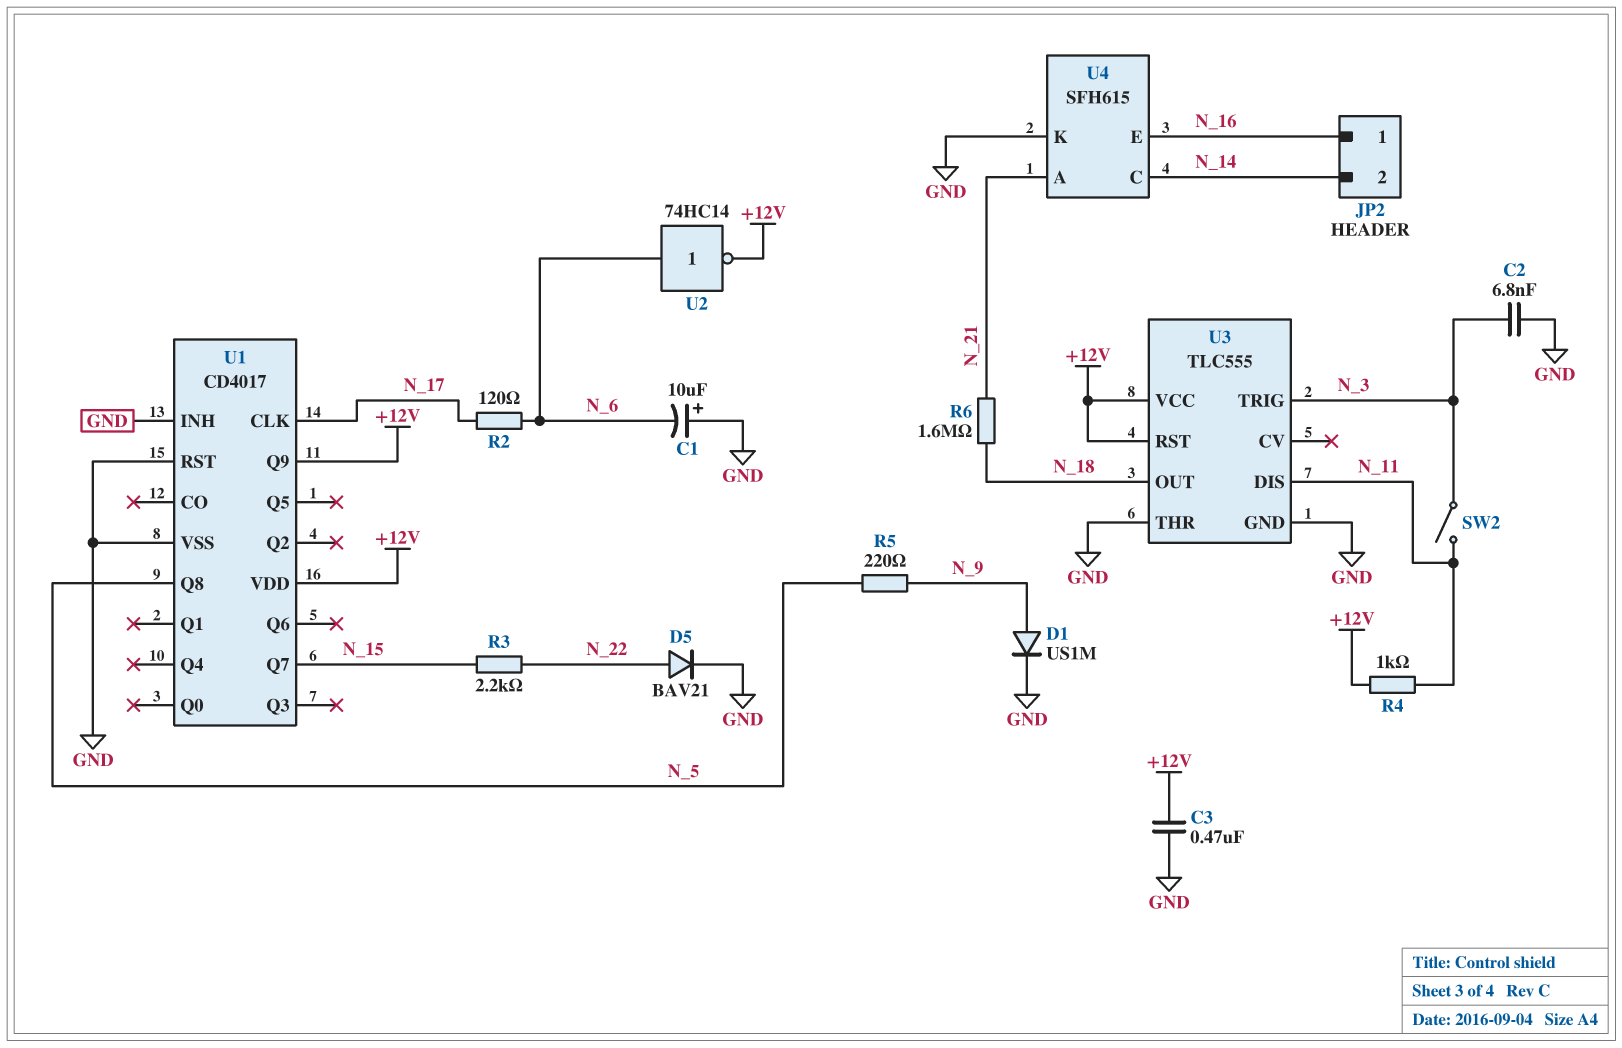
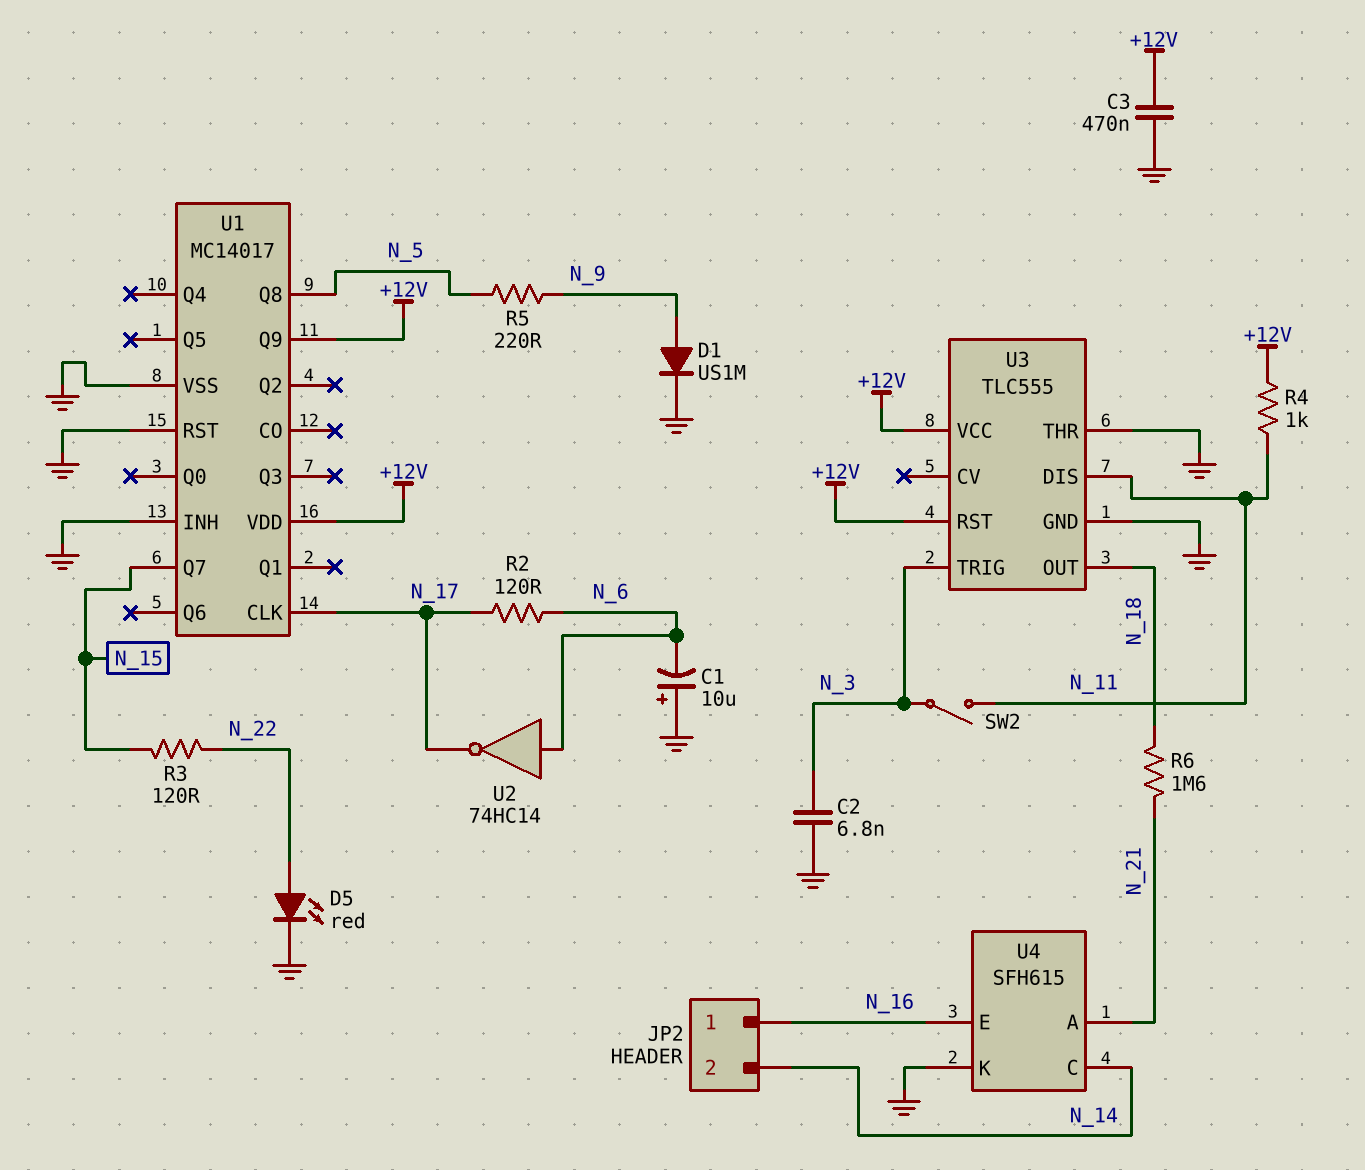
D5: diode BAV21 (A N_22, K GND) -> LED red (A N_22, K GND)
R3: 2.2k (N_15, N_22) -> 120 (N_15, N_22)
U1: CD4017 -> MC14017
U2: NOT 74HC14 (in N_6, out +12V) -> NOT 74HC14 (in N_6, out N_17)

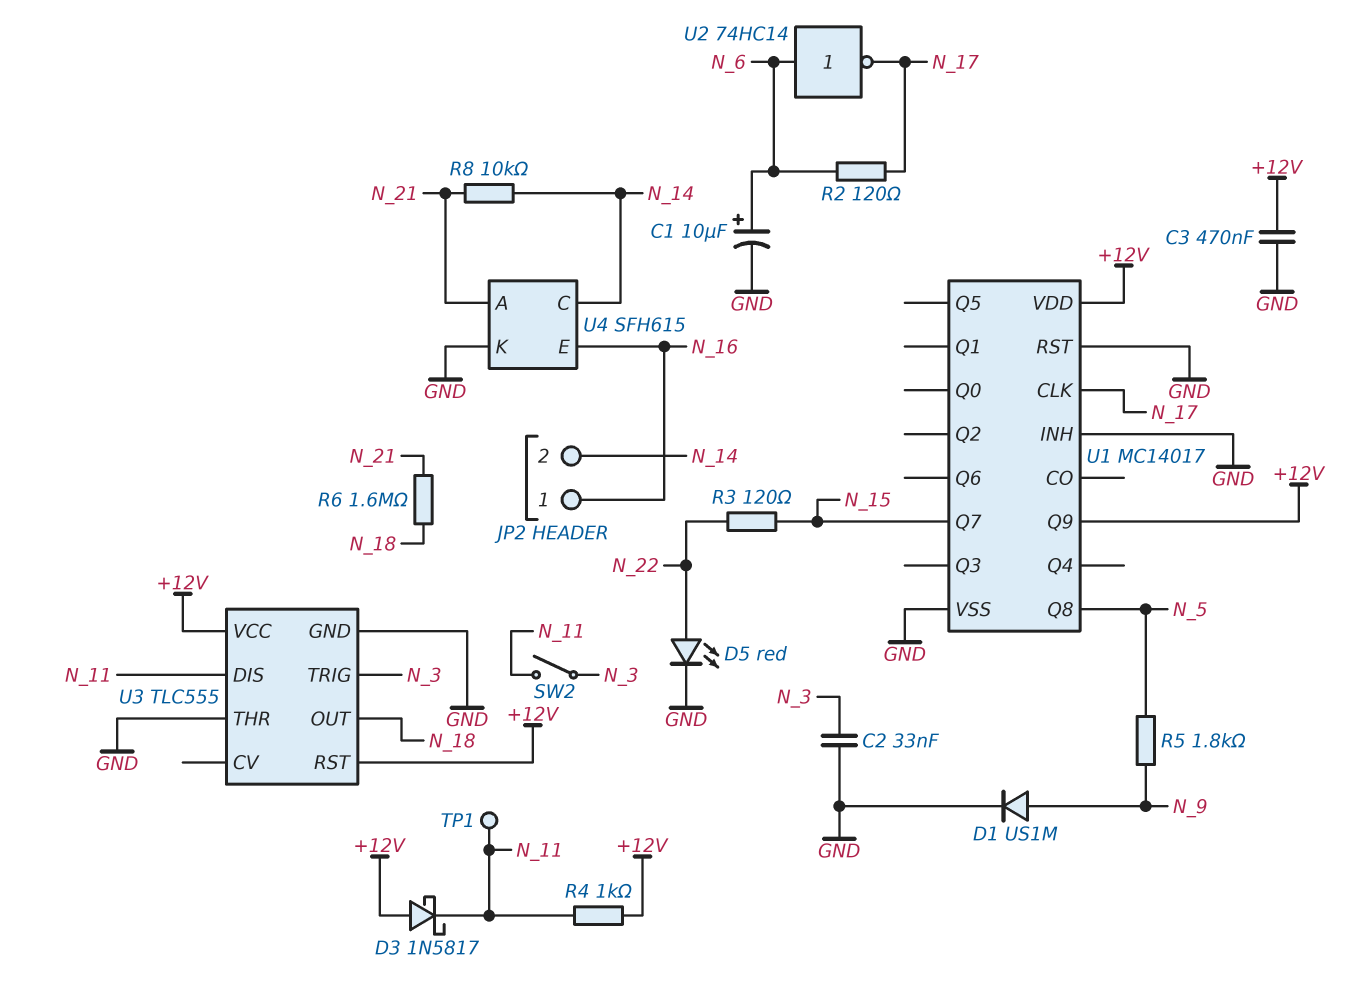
C1: 10uF (plus GND, minus N_6) -> 10uF (plus N_6, minus GND)
C2: 6.8nF (GND, N_3) -> 33nF (GND, N_3)
D3: none -> schottky 1N5817 (A +12V, K N_11)
R5: 220 (N_5, N_9) -> 1.8k (N_5, N_9)
R8: none -> 10k (N_14, N_21)
TP1: none -> test point (N_11)

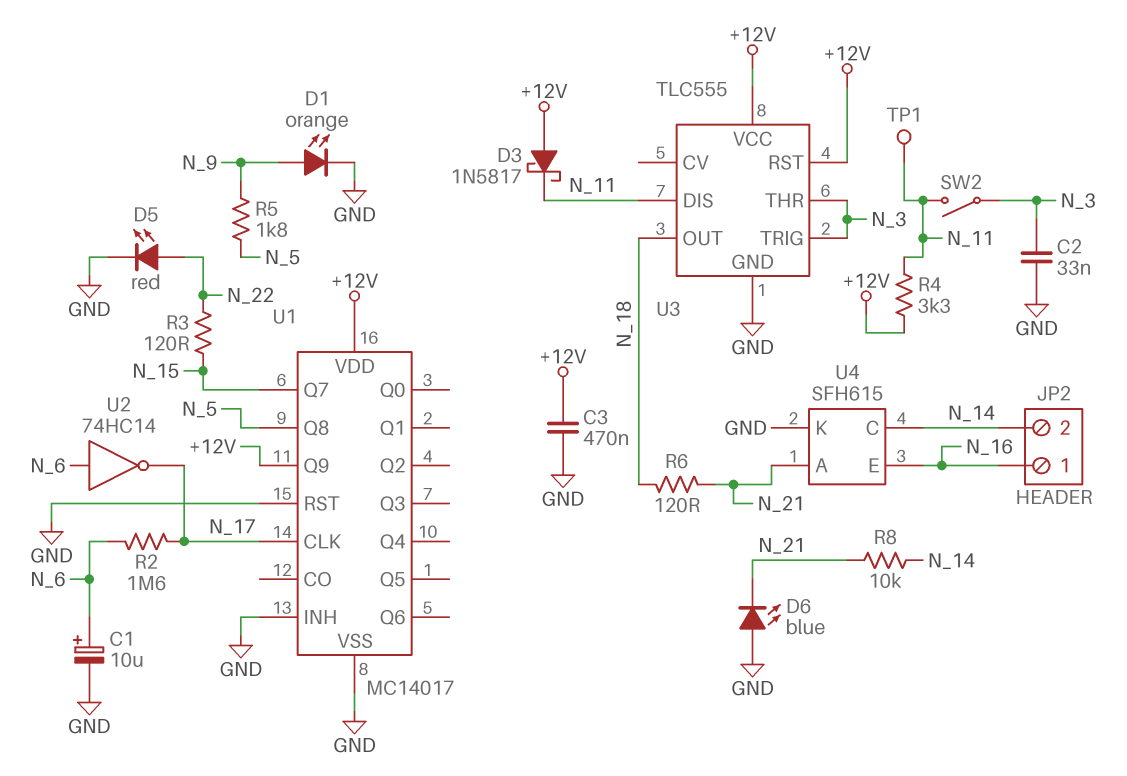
D1: diode US1M (A N_9, K GND) -> LED orange (A N_9, K GND)
D6: none -> LED blue (A GND, K N_21)
R2: 120 (N_6, N_17) -> 1.6M (N_6, N_17)
R4: 1k (+12V, N_11) -> 3.3k (+12V, N_11)
R6: 1.6M (N_18, N_21) -> 120 (N_18, N_21)
U3 pin THR: GND -> N_3

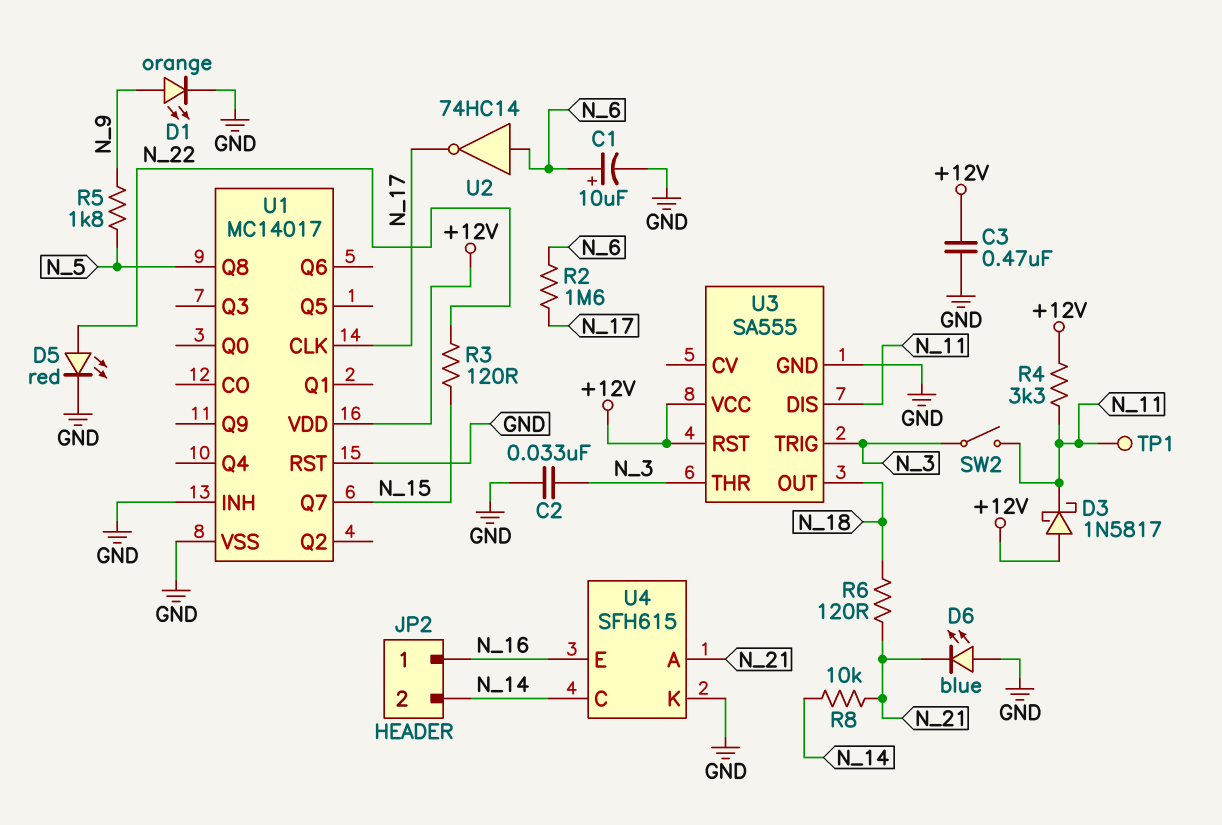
U1 pin Q9: +12V -> none
U3: TLC555 -> SA555

